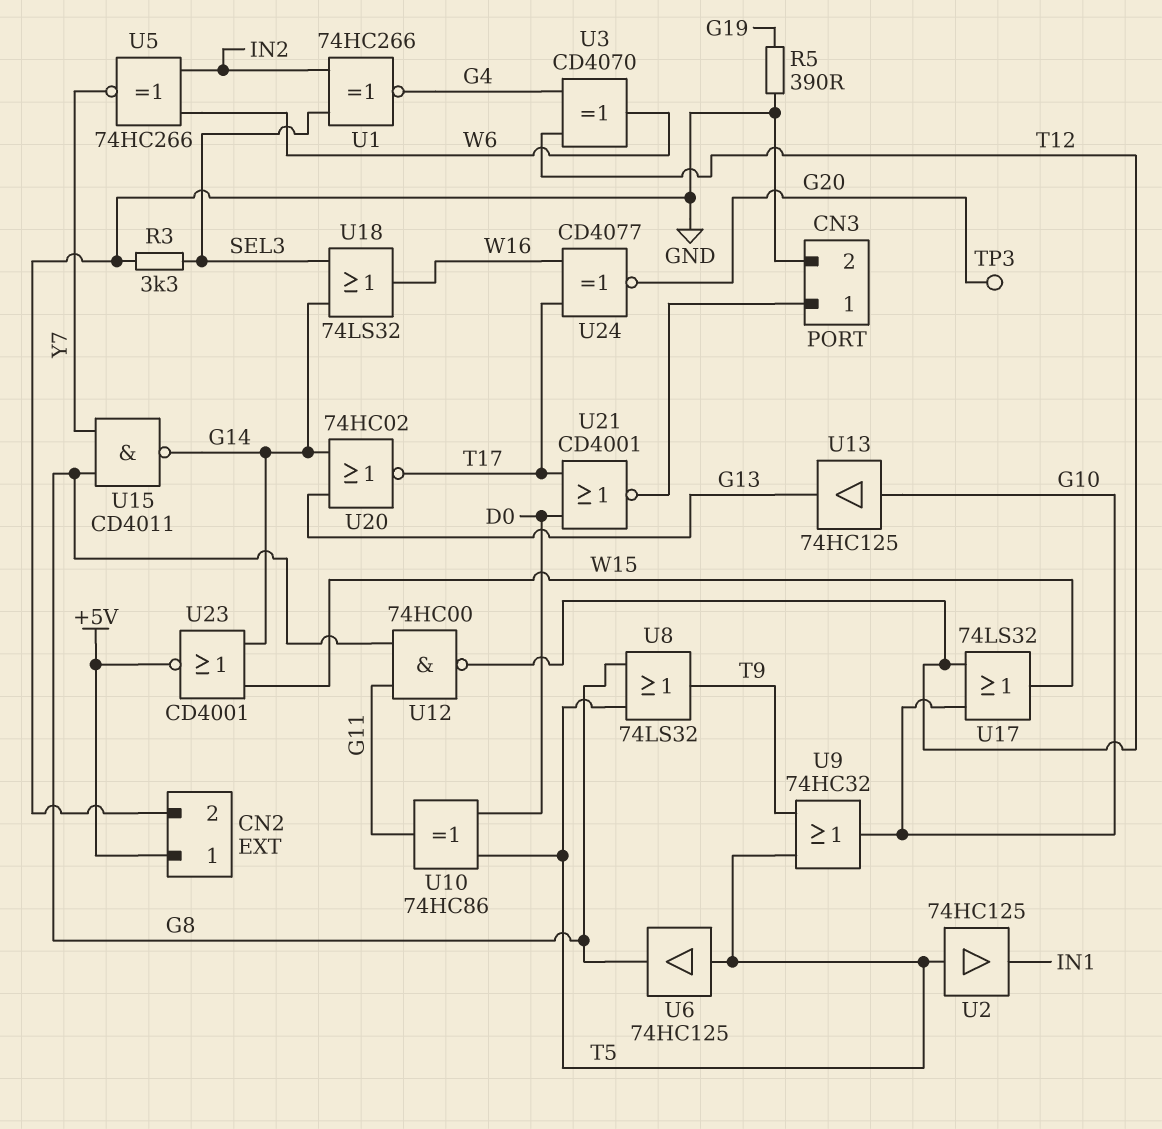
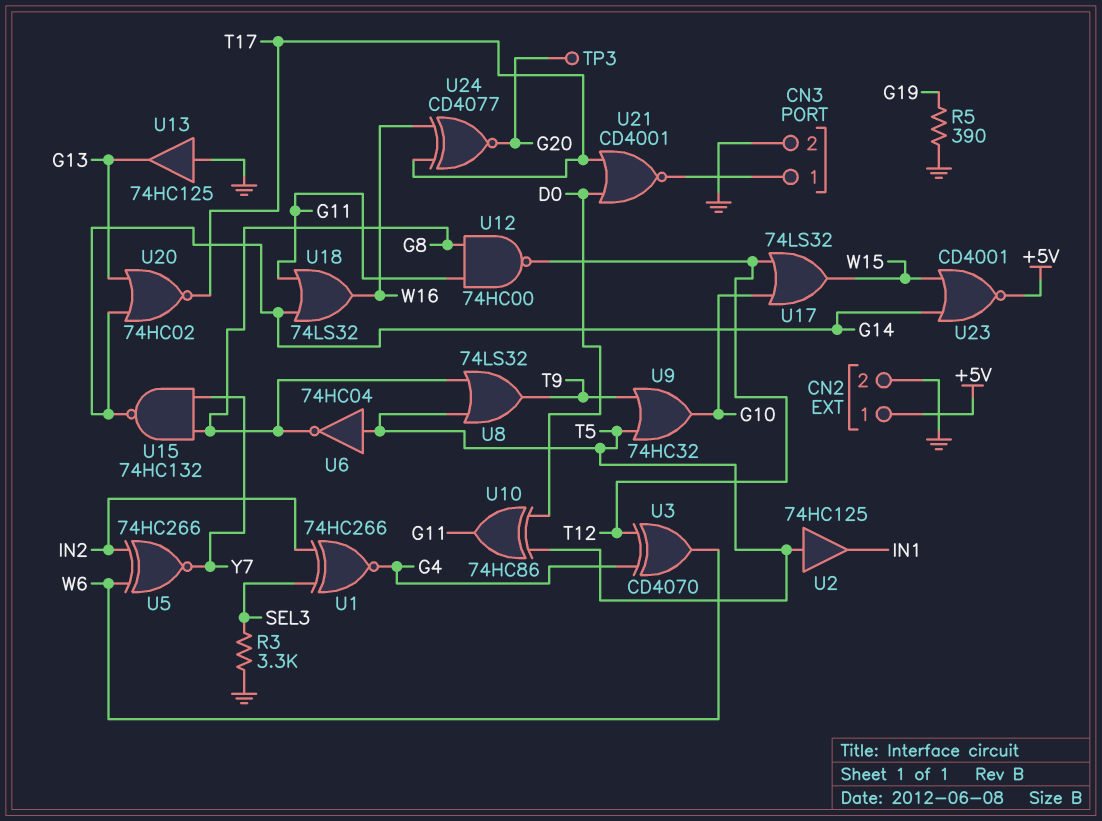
U6: buffer 74HC125 (in T5, out G8) -> NOT 74HC04 (in T5, out G8)
U13: buffer 74HC125 (in G10, out G13) -> buffer 74HC125 (in GND, out G13)
U15: NAND CD4011 (in G8, in Y7, out G14) -> NAND 74HC132 (in G8, in Y7, out G14)
U18: OR 74LS32 (in G14, in SEL3, out W16) -> OR 74LS32 (in G11, in G14, out W16)

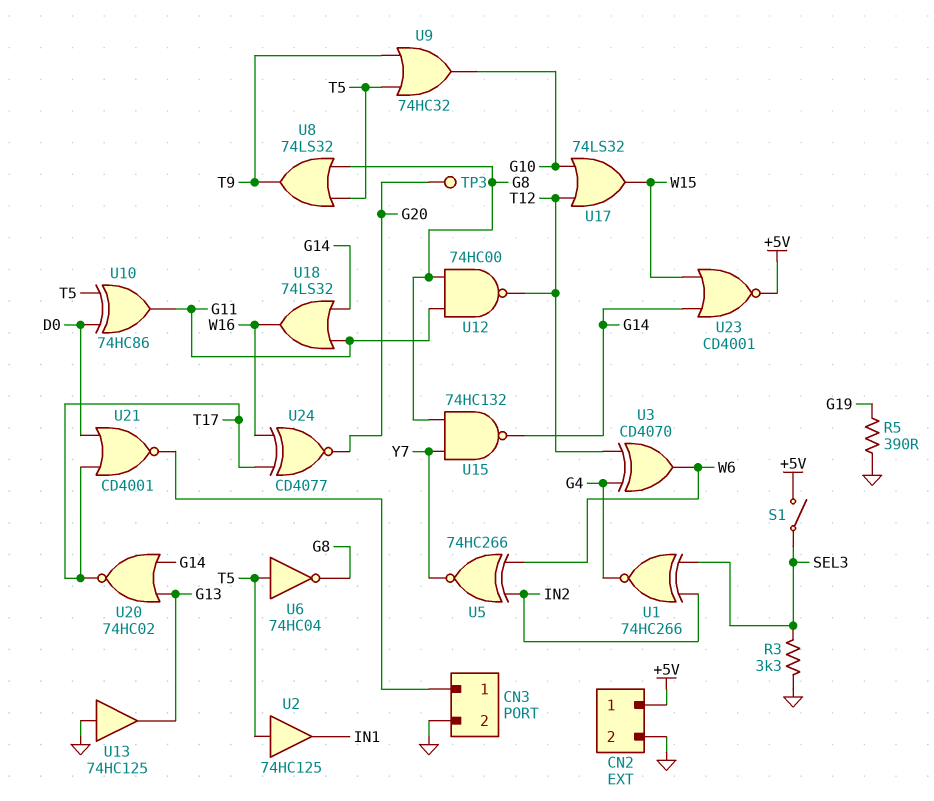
S1: none -> switch (+5V, SEL3)

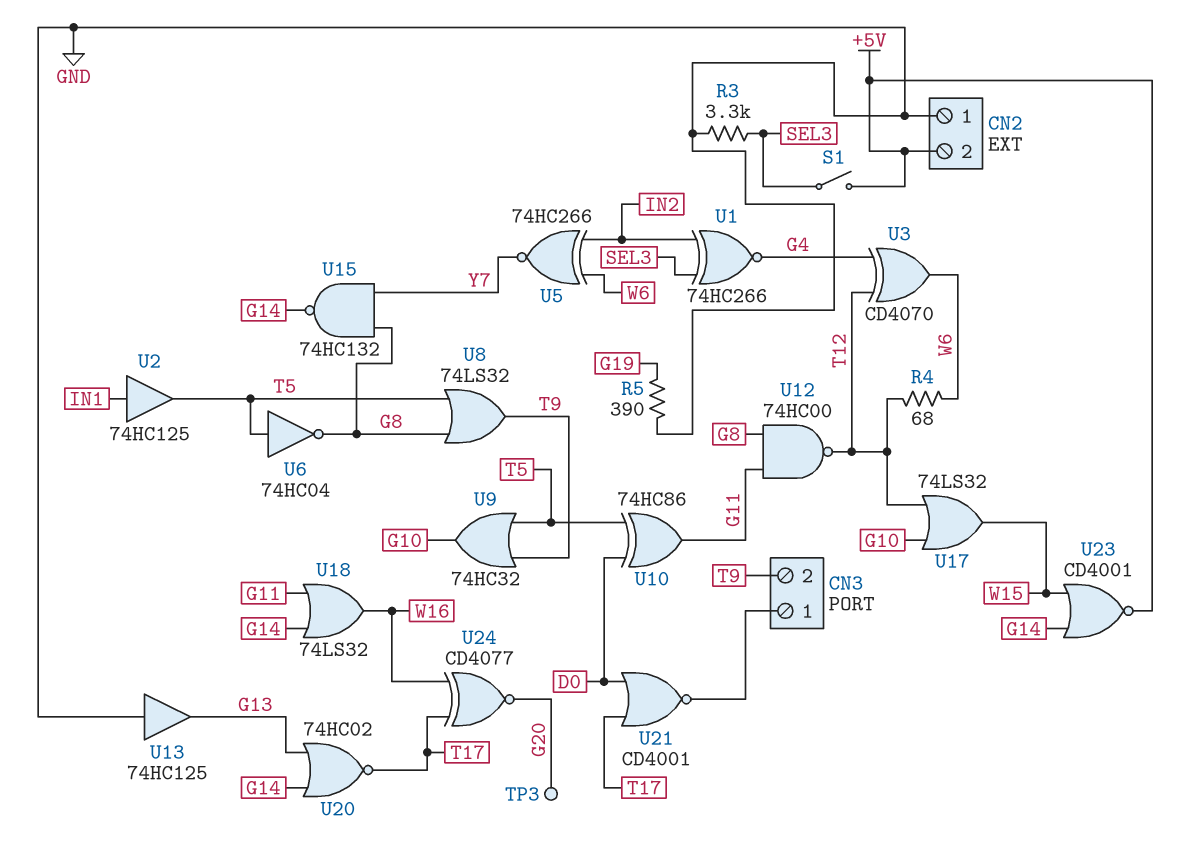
CN2 pin 1: +5V -> GND
CN2 pin 2: GND -> +5V
CN3 pin 2: GND -> T9
R4: none -> 68 (T12, W6)
U2: buffer 74HC125 (in T5, out IN1) -> buffer 74HC125 (in IN1, out T5)

